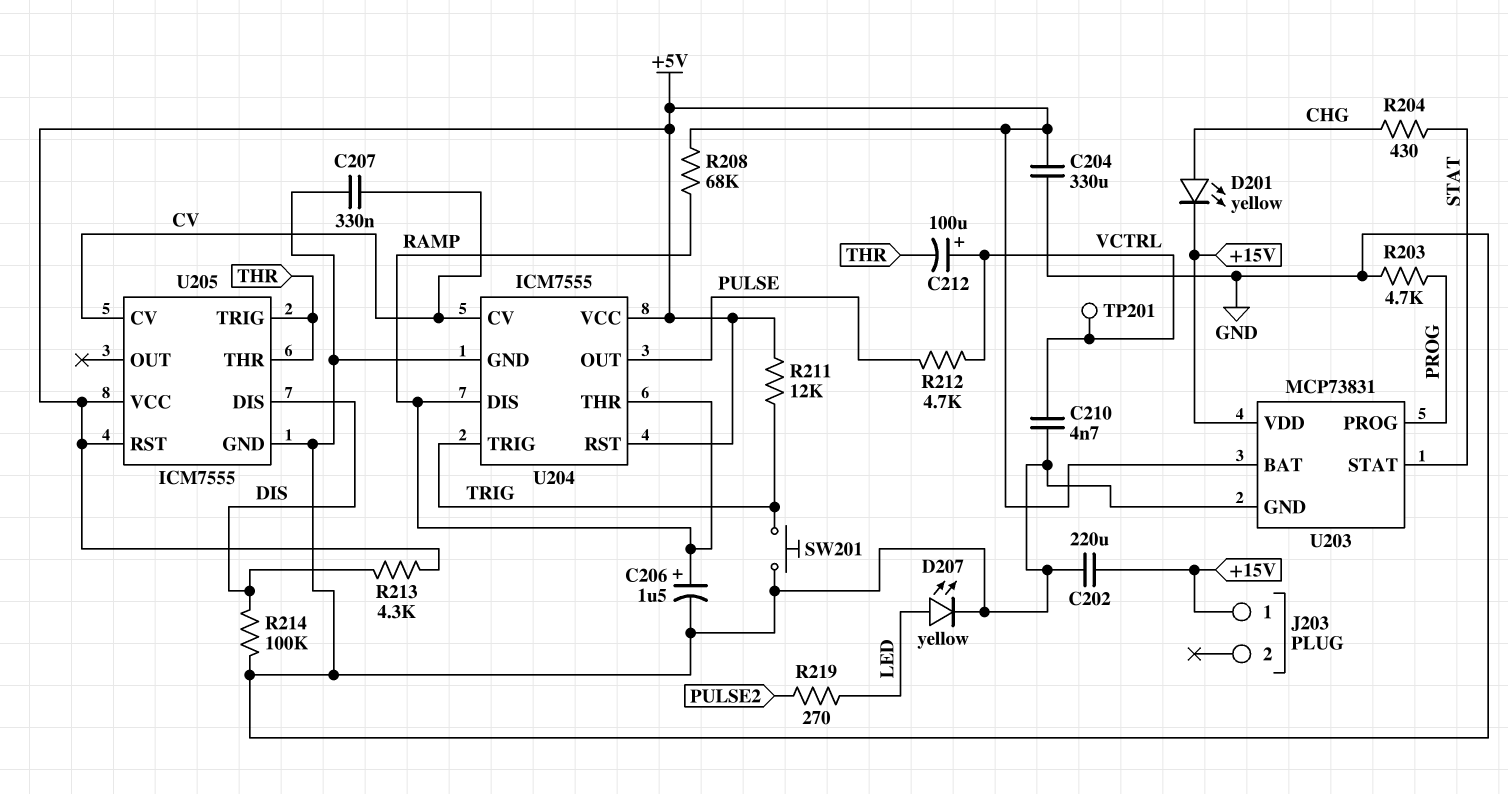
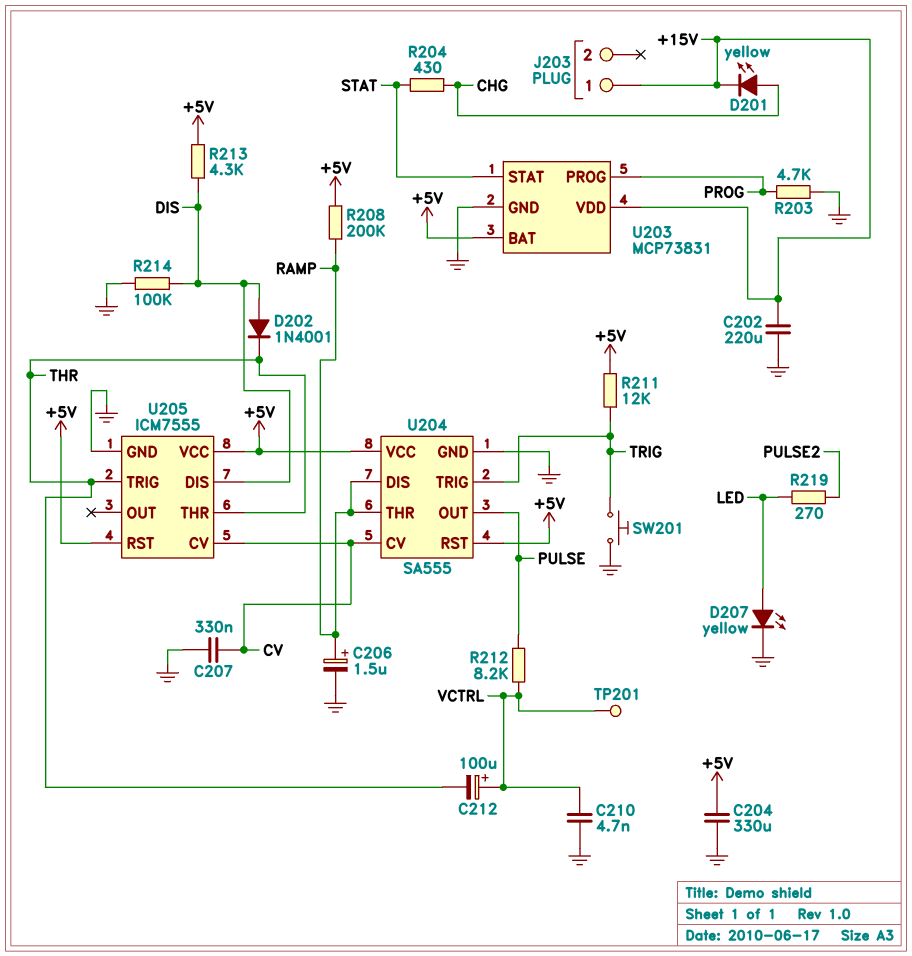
D202: none -> diode 1N4001 (A DIS, K THR)
R208: 68k (+5V, RAMP) -> 200k (+5V, RAMP)
R212: 4.7k (PULSE, VCTRL) -> 8.2k (PULSE, VCTRL)
U204: ICM7555 -> SA555

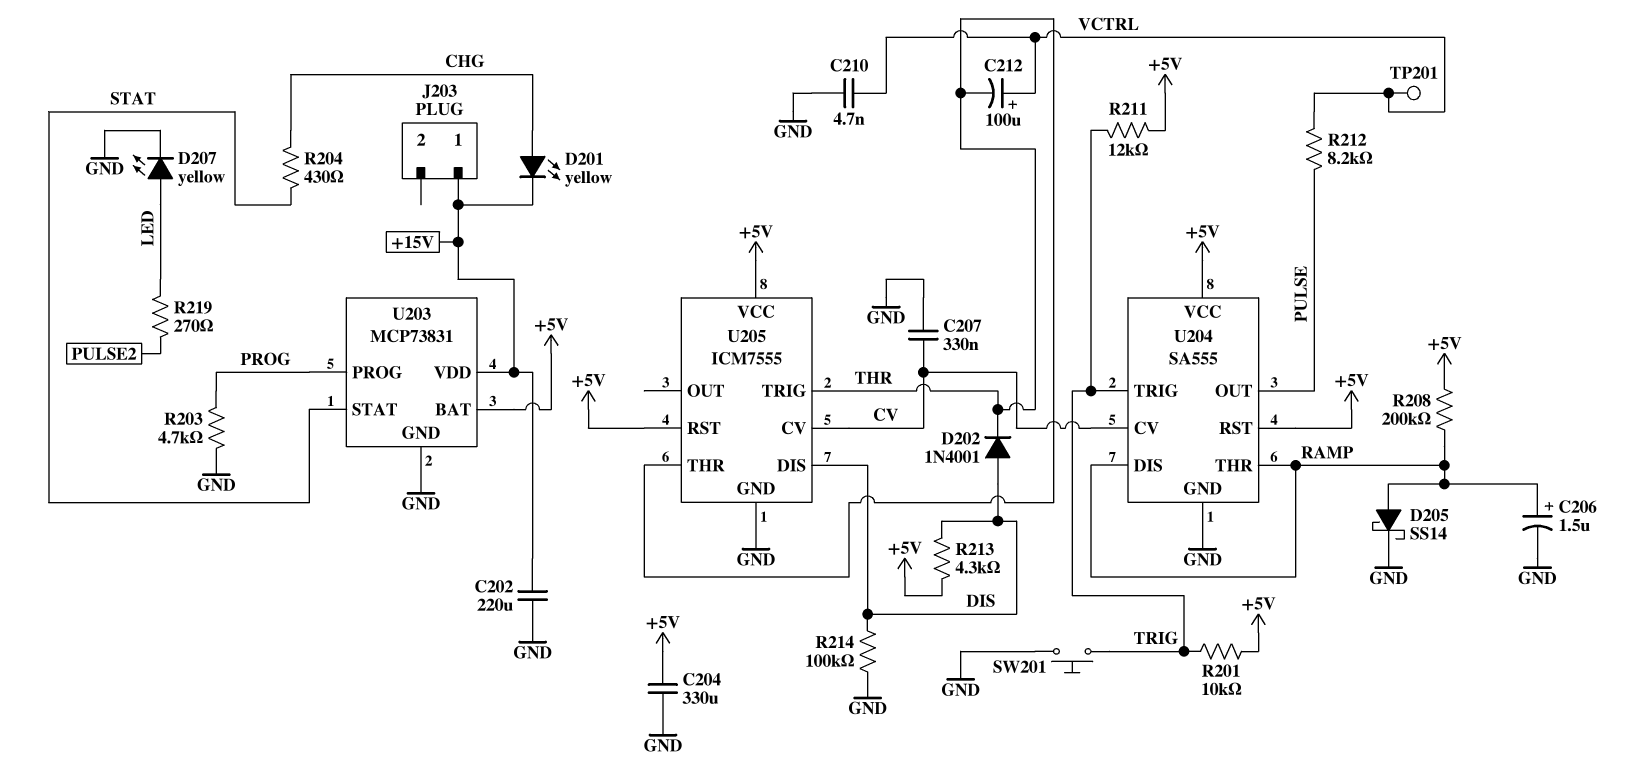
D205: none -> schottky SS14 (A RAMP, K GND)
R201: none -> 10k (+5V, TRIG)

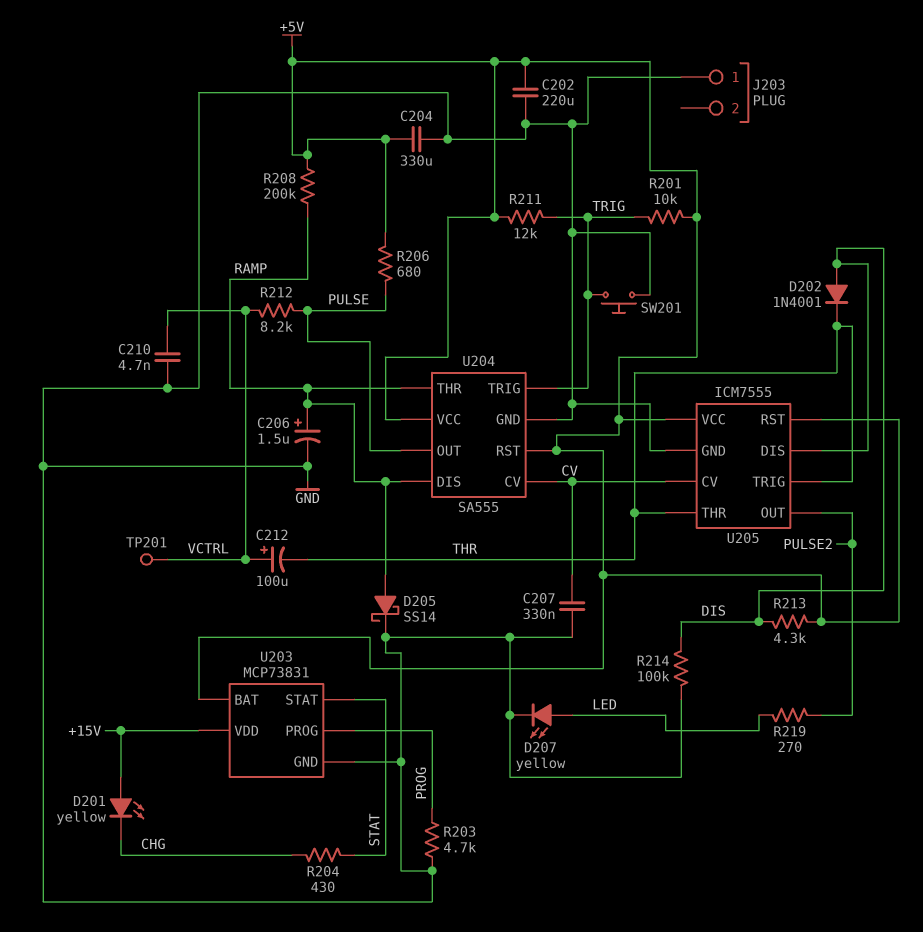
C202: 220uF (+15V, GND) -> 220uF (+5V, GND)
D201: LED yellow (A CHG, K +15V) -> LED yellow (A +15V, K CHG)
J203 pin 1: +15V -> GND
R206: none -> 680 (+5V, PULSE)
U205 pin OUT: none -> PULSE2

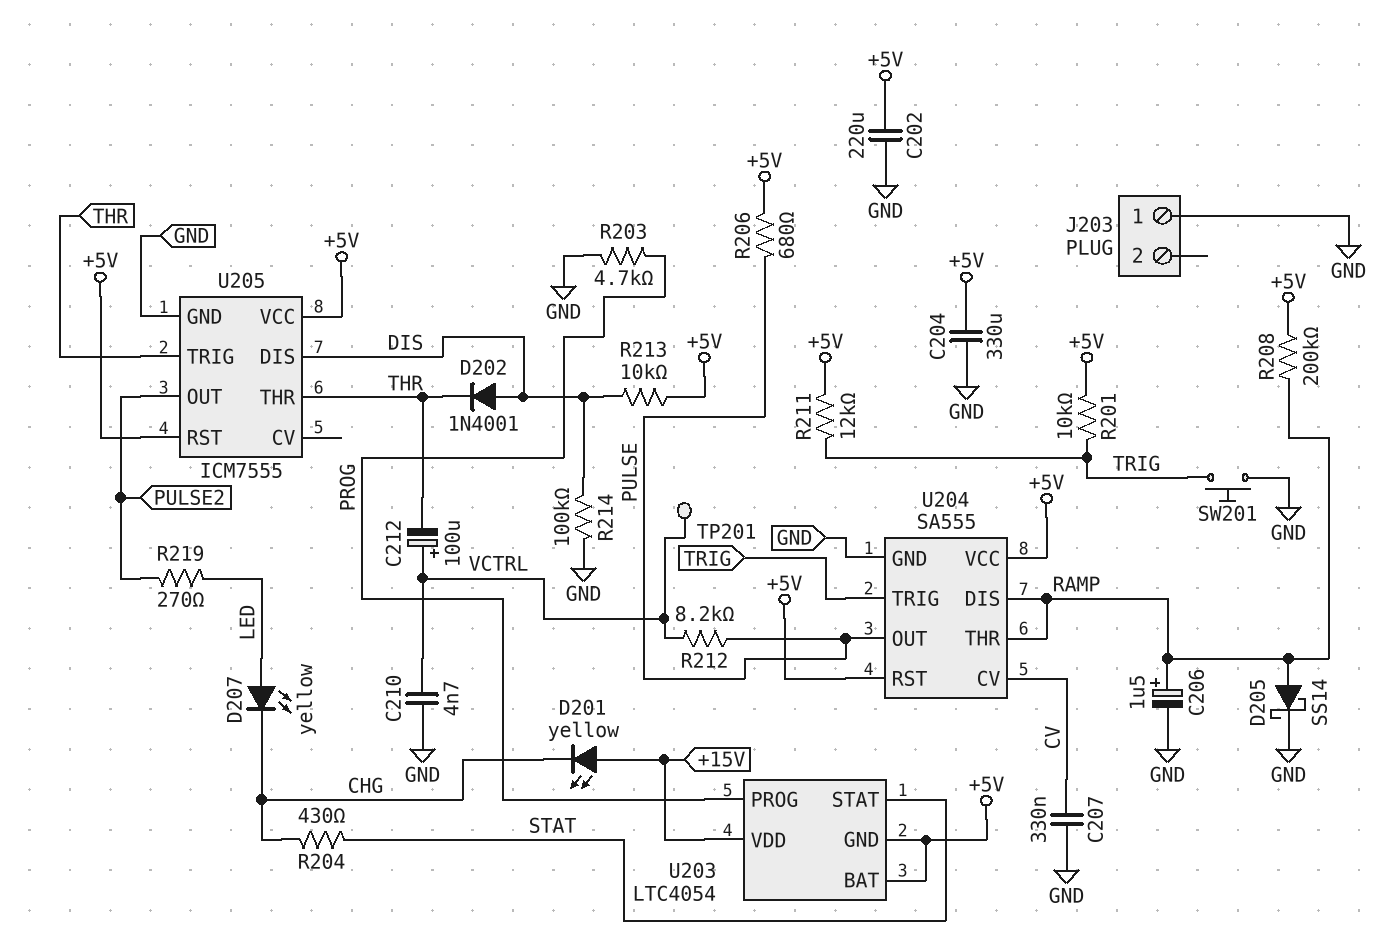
D207: LED yellow (A LED, K GND) -> LED yellow (A LED, K CHG)
R213: 4.3k (+5V, DIS) -> 10k (+5V, DIS)
U203: MCP73831 -> LTC4054
U203 pin GND: GND -> +5V
U205 pin CV: CV -> none

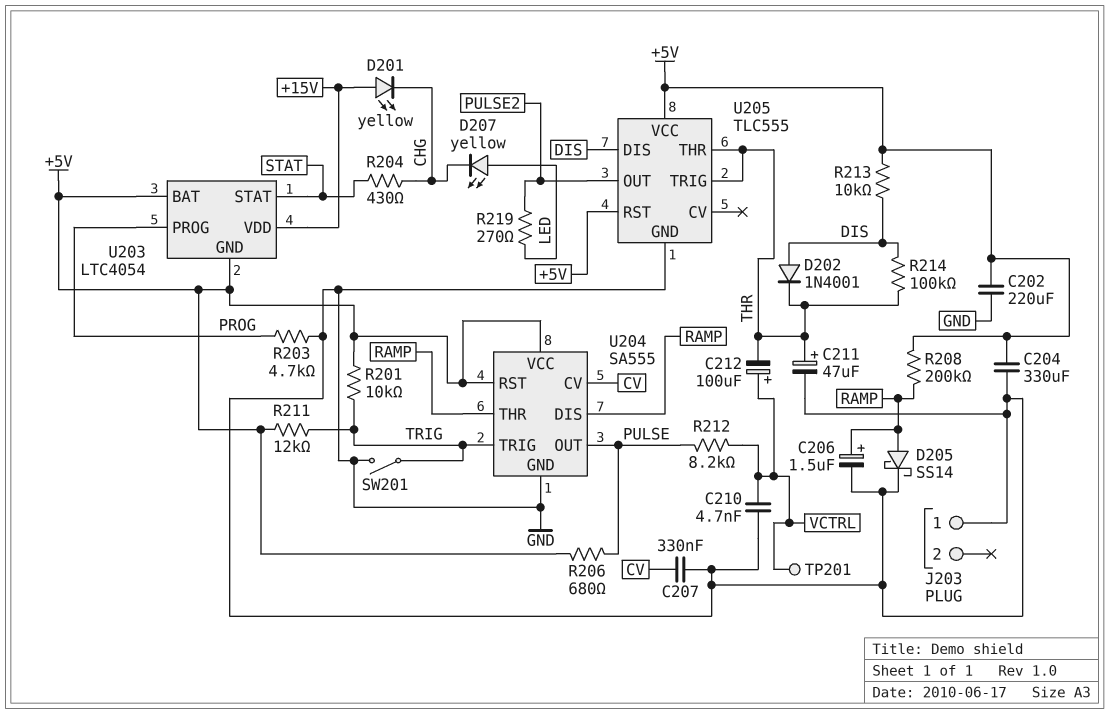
C211: none -> 47uF (plus THR, minus GND)
R214: 100k (DIS, GND) -> 100k (DIS, THR)
SW201: button (GND, TRIG) -> switch (GND, TRIG)
U205: ICM7555 -> TLC555

